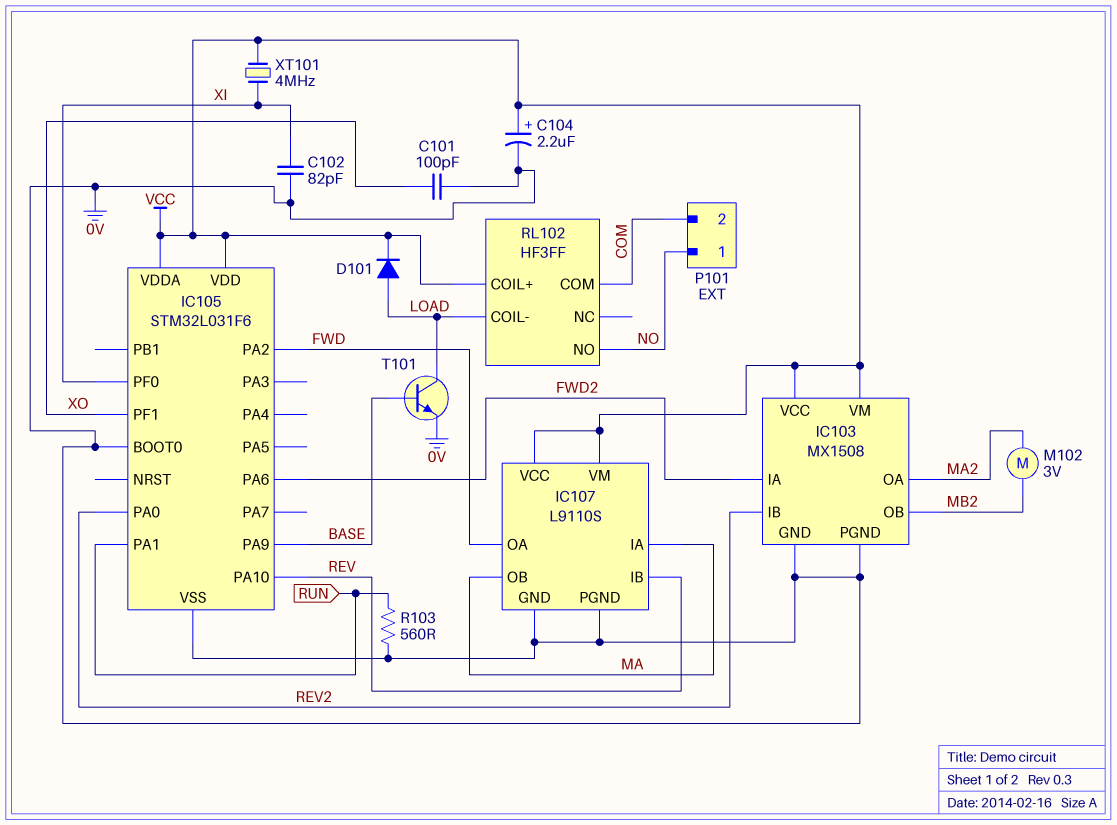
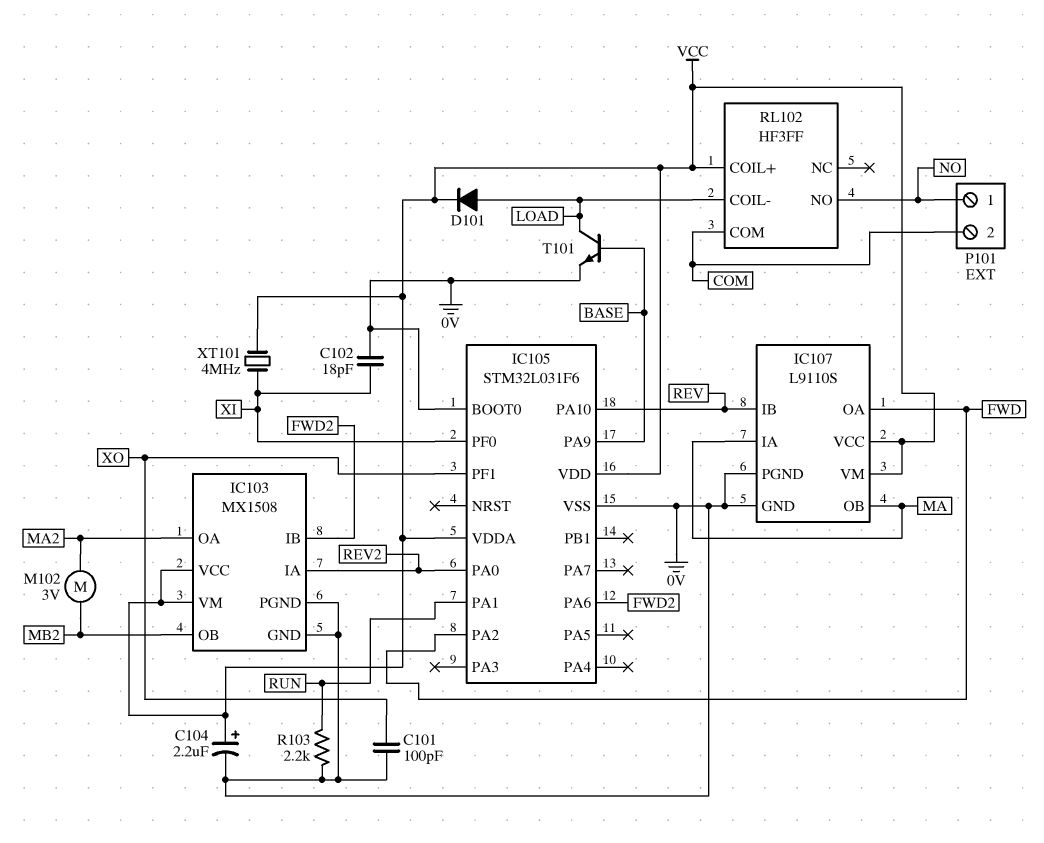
C102: 82pF (0V, XI) -> 18pF (0V, XI)
IC103 pin IA: FWD2 -> REV2
IC103 pin IB: REV2 -> FWD2
R103: 560 (0V, RUN) -> 2.2k (0V, RUN)

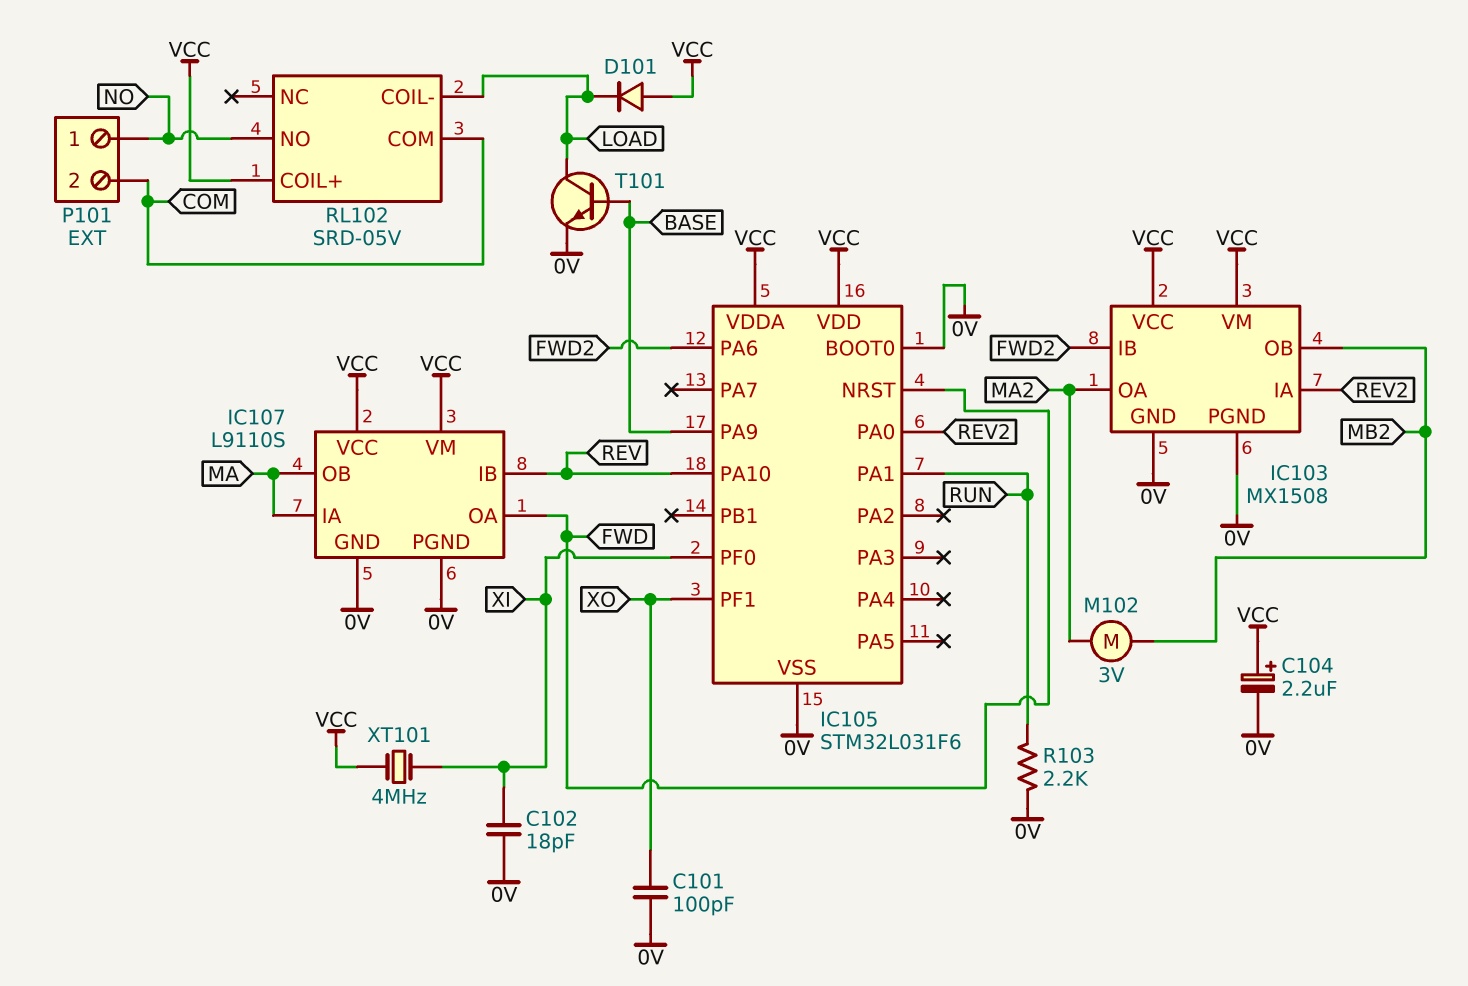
D101: diode (A LOAD, K VCC) -> diode (A VCC, K LOAD)
IC105 pin NRST: none -> FWD
IC105 pin PA2: FWD -> none
RL102: HF3FF -> SRD-05V

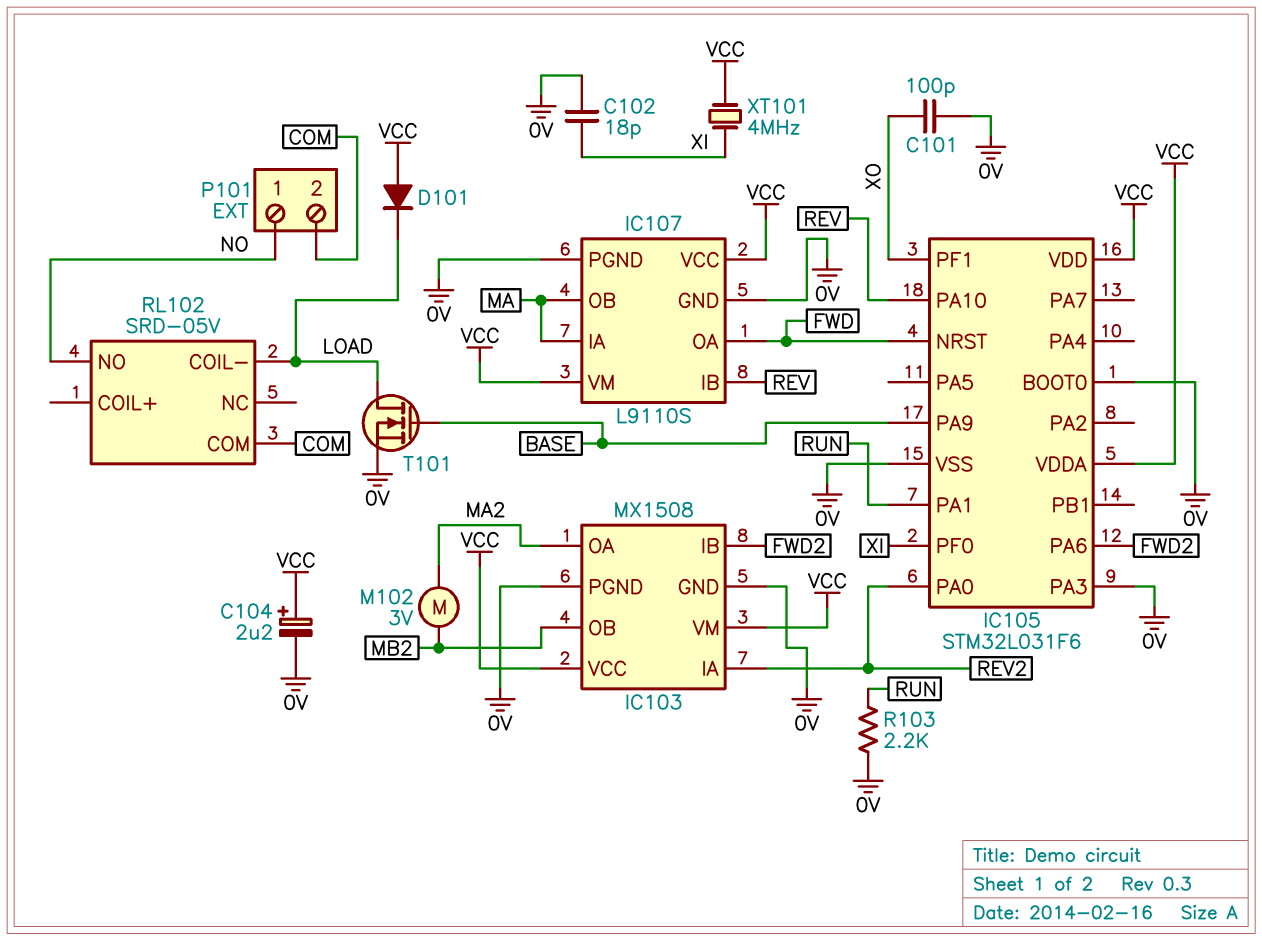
IC105 pin PA3: none -> 0V
RL102 pin COIL+: VCC -> none
T101: NPN (B BASE, C LOAD, E 0V) -> NMOS (G BASE, D LOAD, S 0V)

